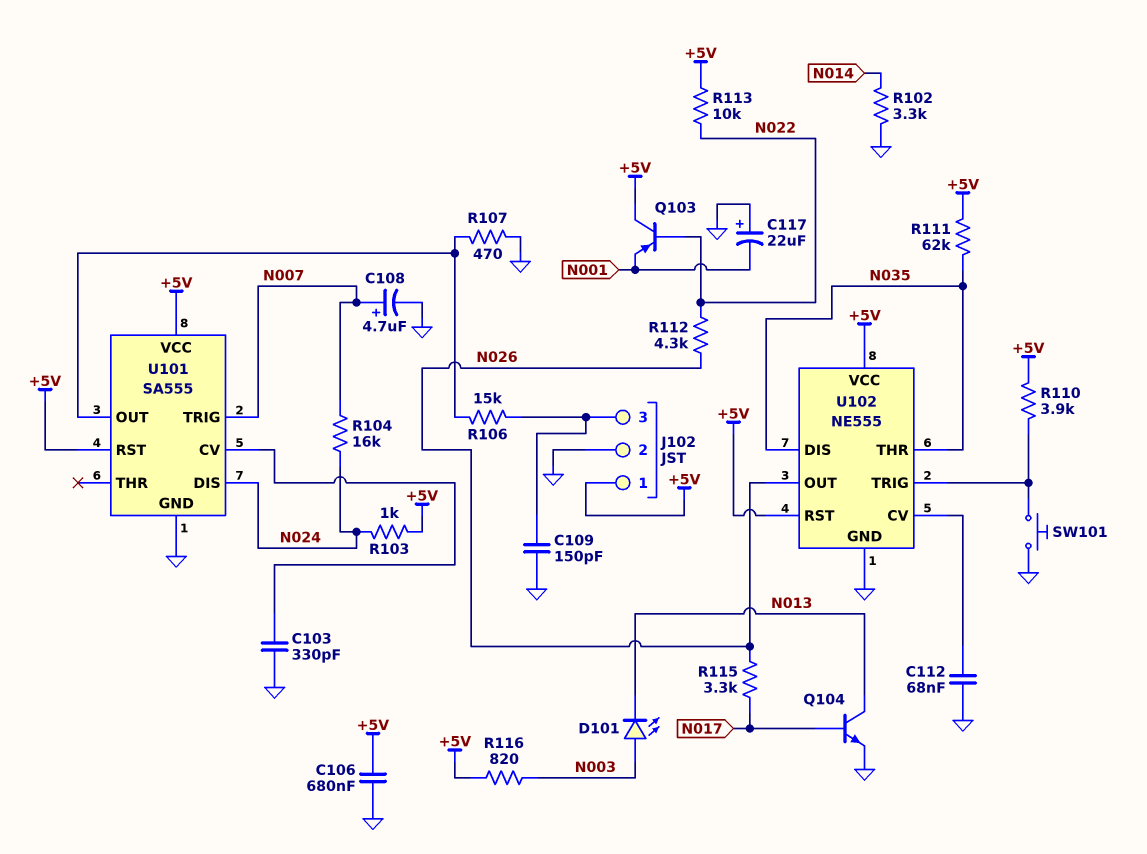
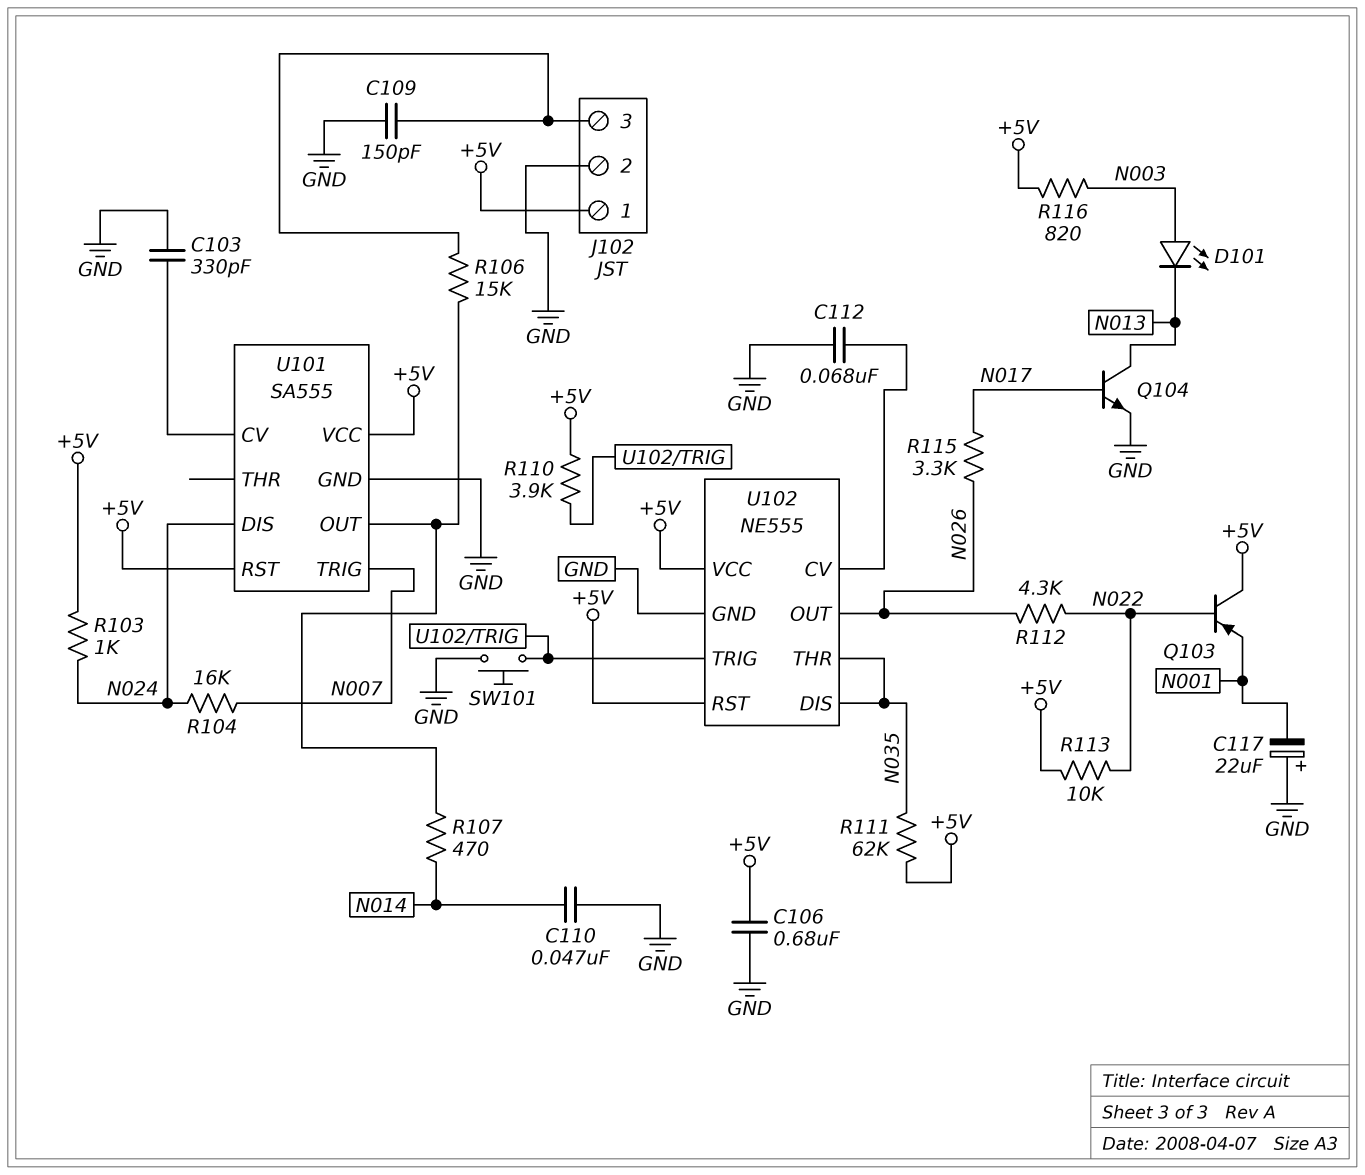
C108: 4.7uF (plus N007, minus GND) -> none
C110: none -> 47nF (GND, N014)
R102: 3.3k (GND, N014) -> none
R107: 470 (GND, U101/OUT) -> 470 (N014, U101/OUT)

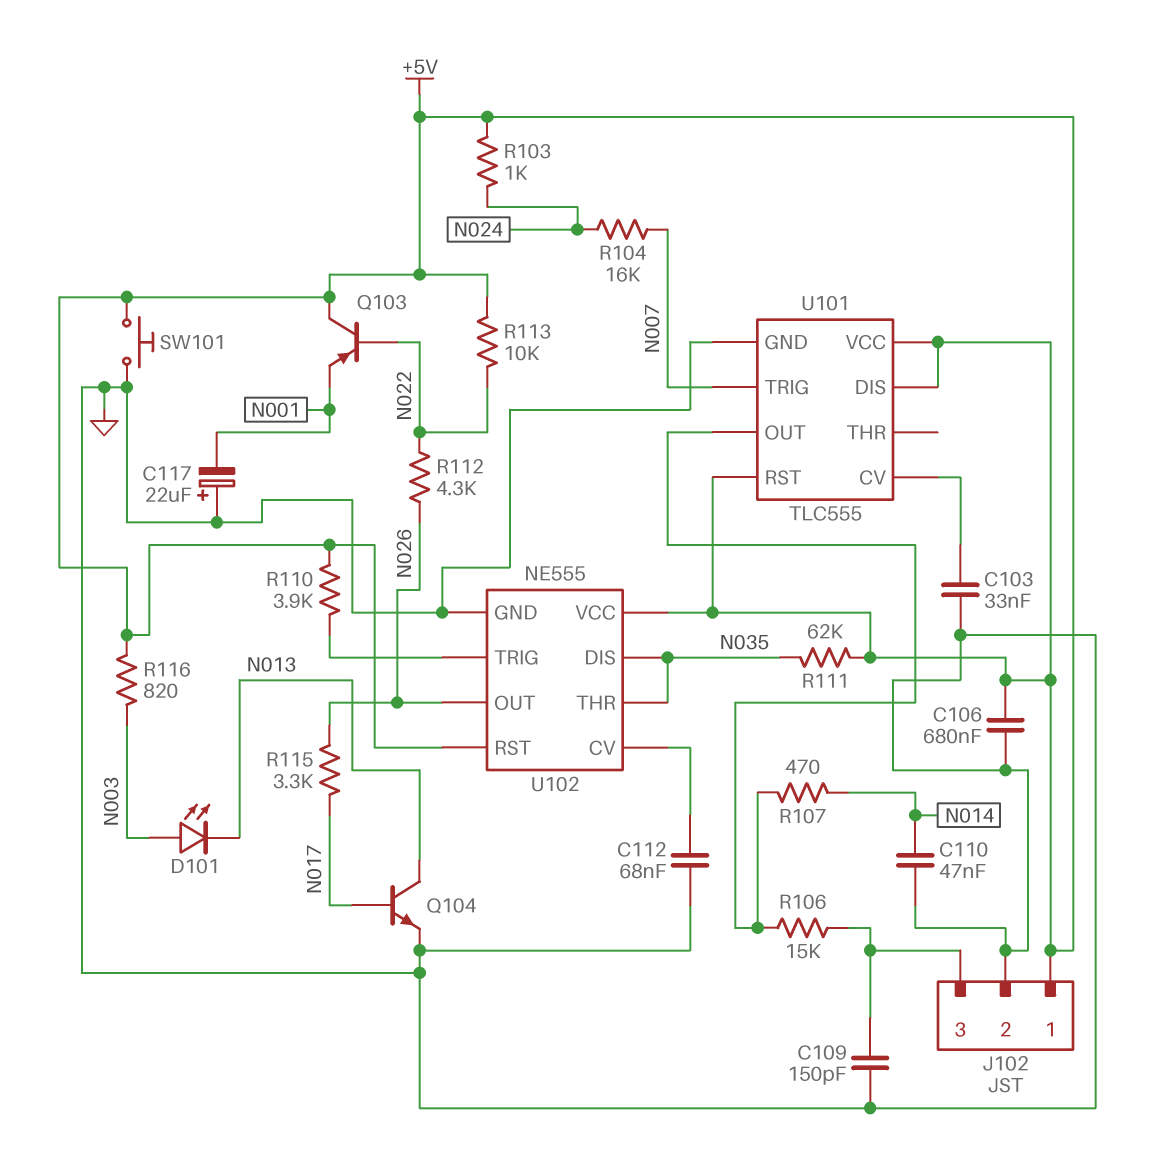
C103: 330pF (GND, U101/CV) -> 33nF (GND, U101/CV)
SW101: button (GND, U102/TRIG) -> button (+5V, GND)
U101: SA555 -> TLC555
U101 pin DIS: N024 -> +5V

